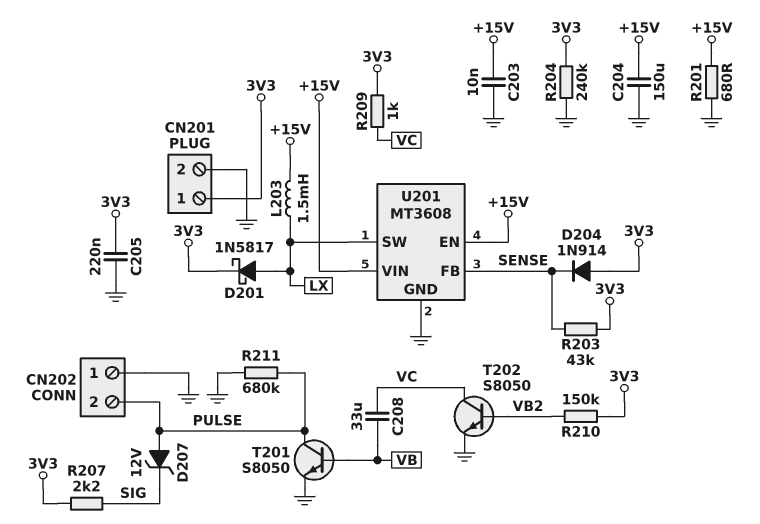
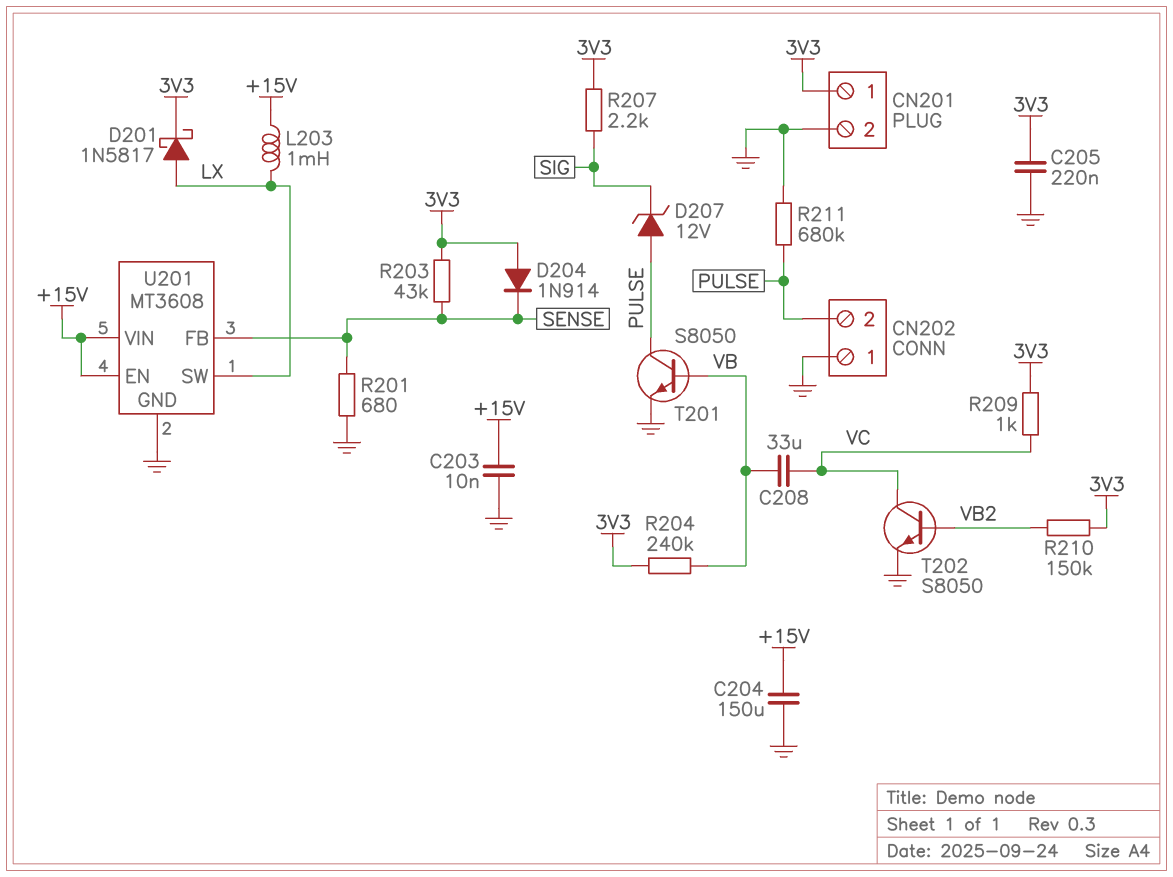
L203: 1.5mH (+15V, LX) -> 1mH (+15V, LX)
R201: 680 (+15V, GND) -> 680 (GND, SENSE)
R204: 240k (3V3, GND) -> 240k (3V3, VB)

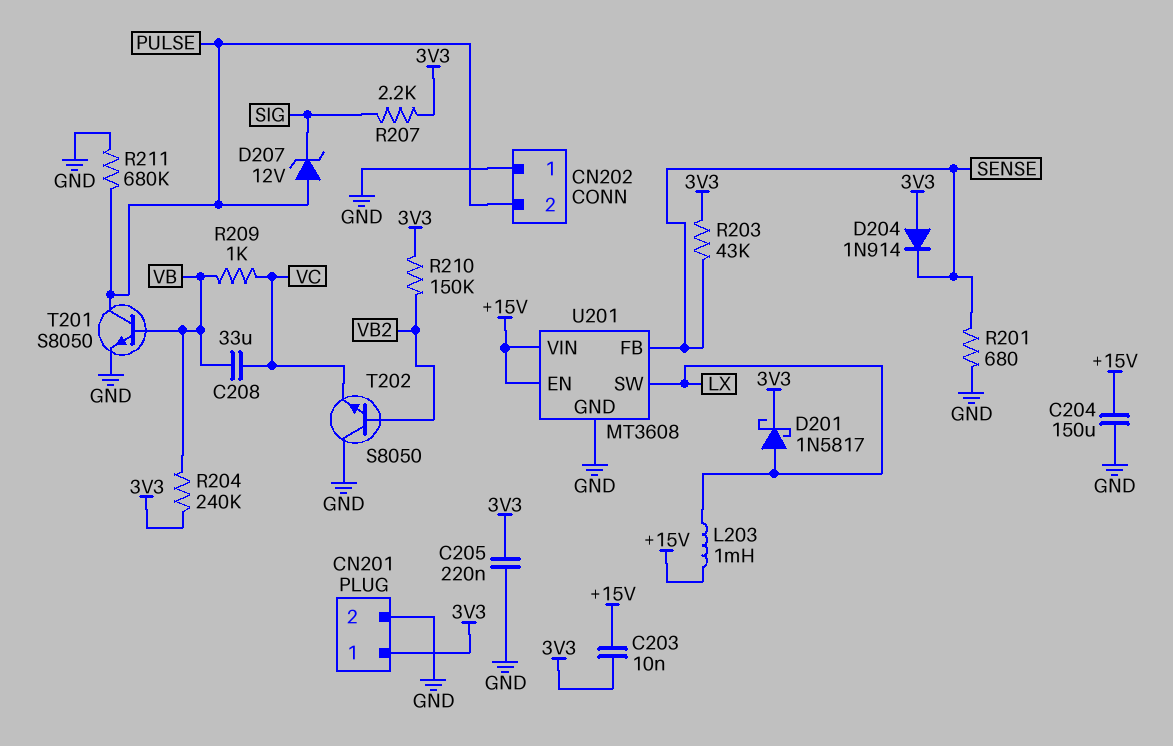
C203: 10nF (+15V, GND) -> 10nF (+15V, 3V3)
R209: 1k (3V3, VC) -> 1k (VB, VC)
T202: NPN S8050 (B VB2, C VC, E GND) -> NPN S8050 (B VB2, C GND, E VC)

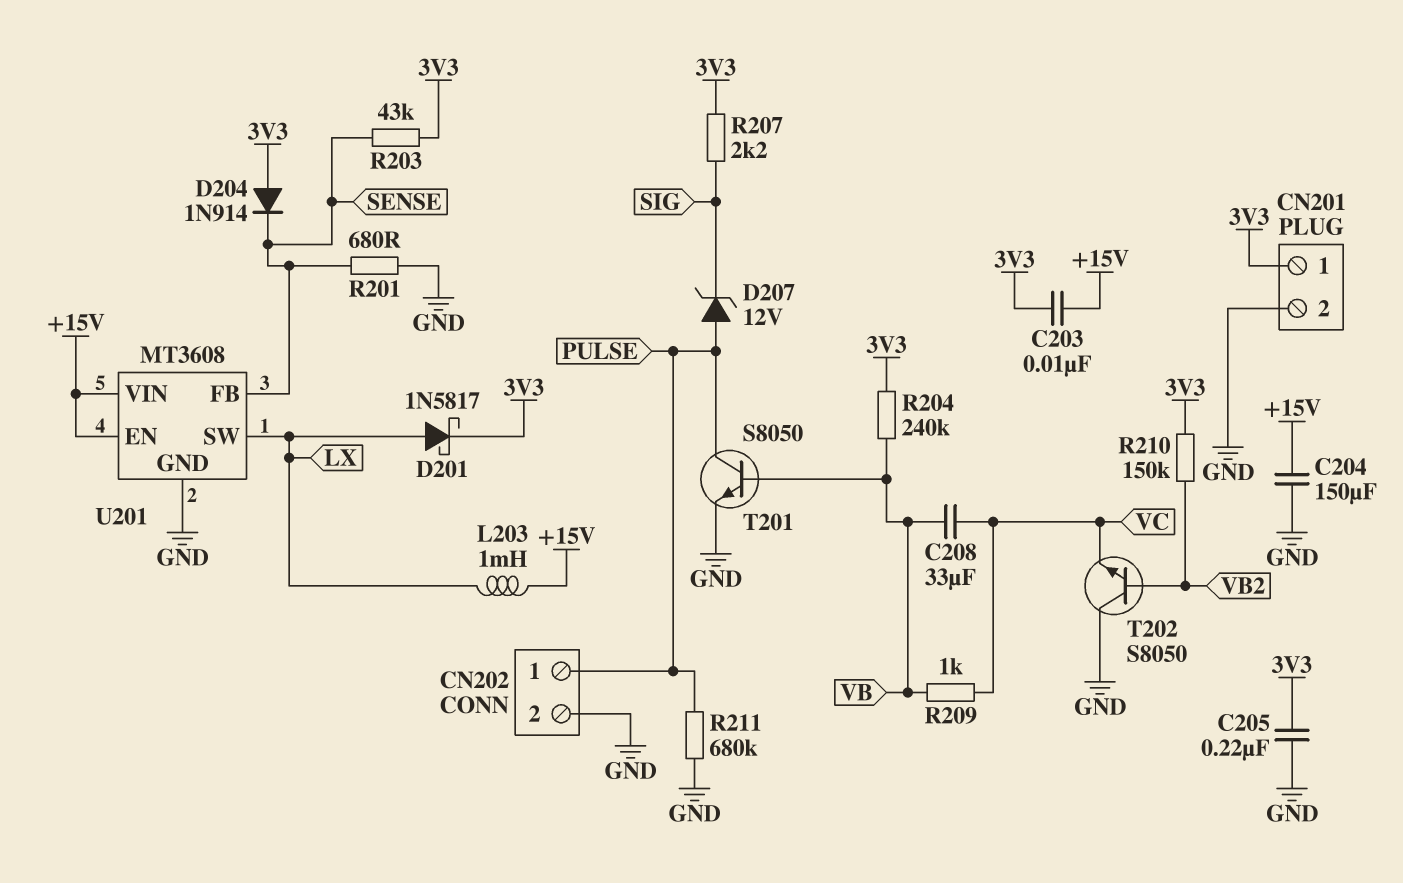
CN202 pin 1: GND -> PULSE
CN202 pin 2: PULSE -> GND

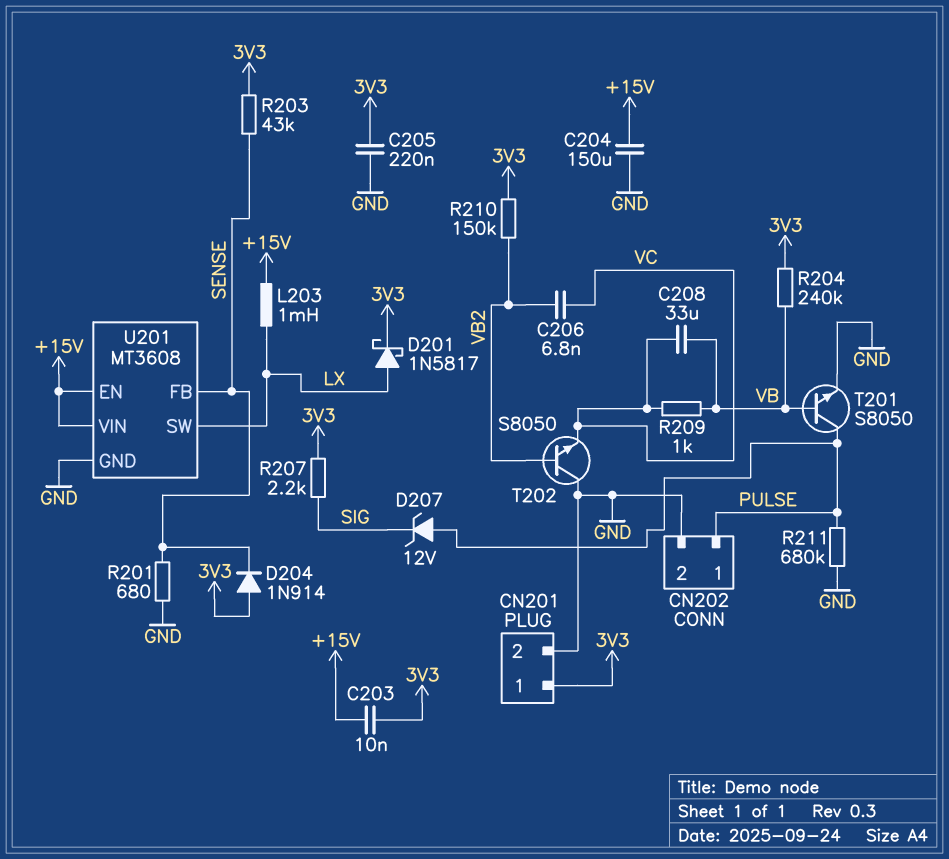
C206: none -> 6.8nF (VB2, VC)

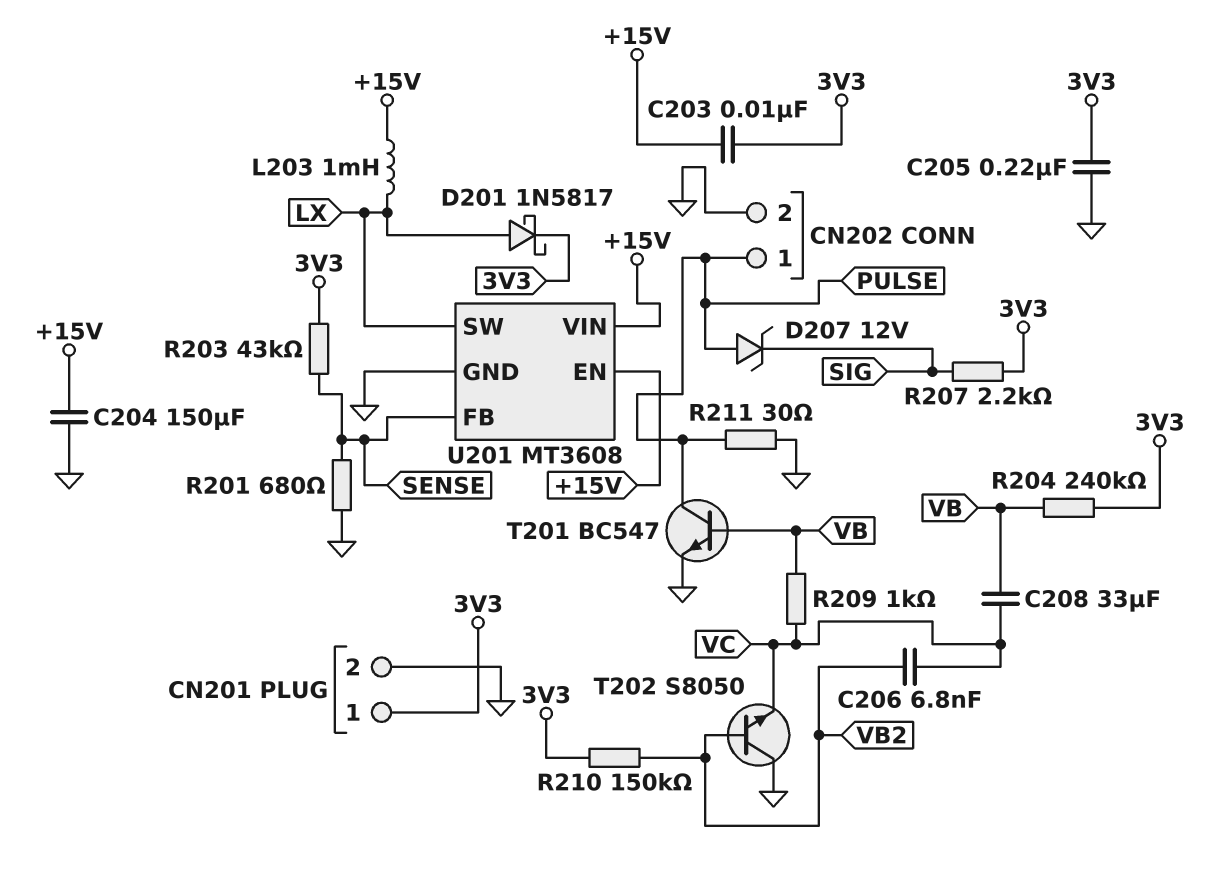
D204: diode 1N914 (A 3V3, K SENSE) -> none
R211: 680k (GND, PULSE) -> 30 (GND, PULSE)
T201: NPN S8050 (B VB, C PULSE, E GND) -> NPN BC547 (B VB, C PULSE, E GND)

